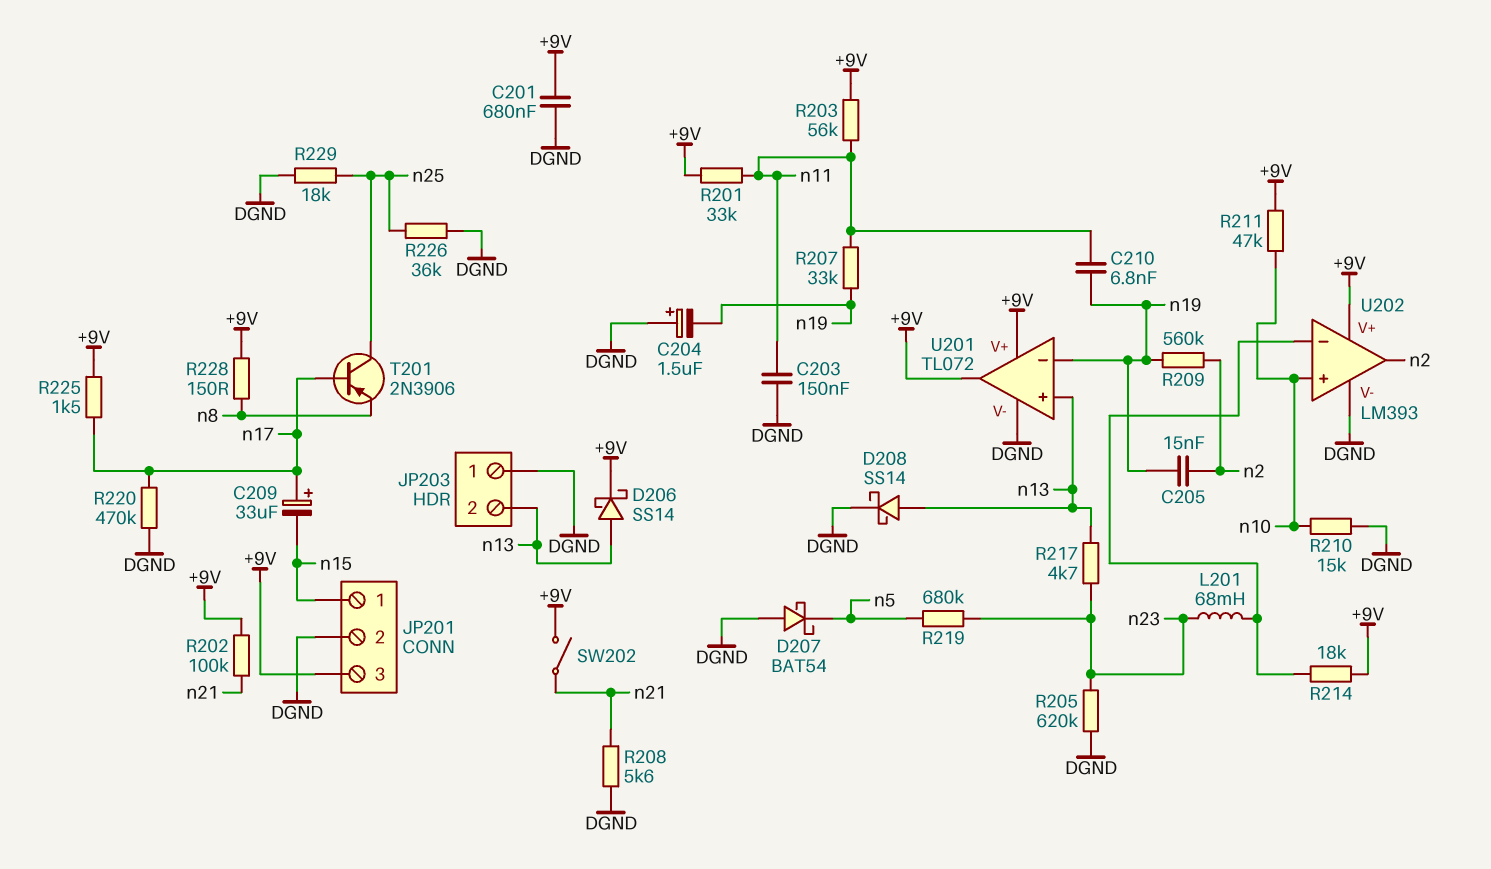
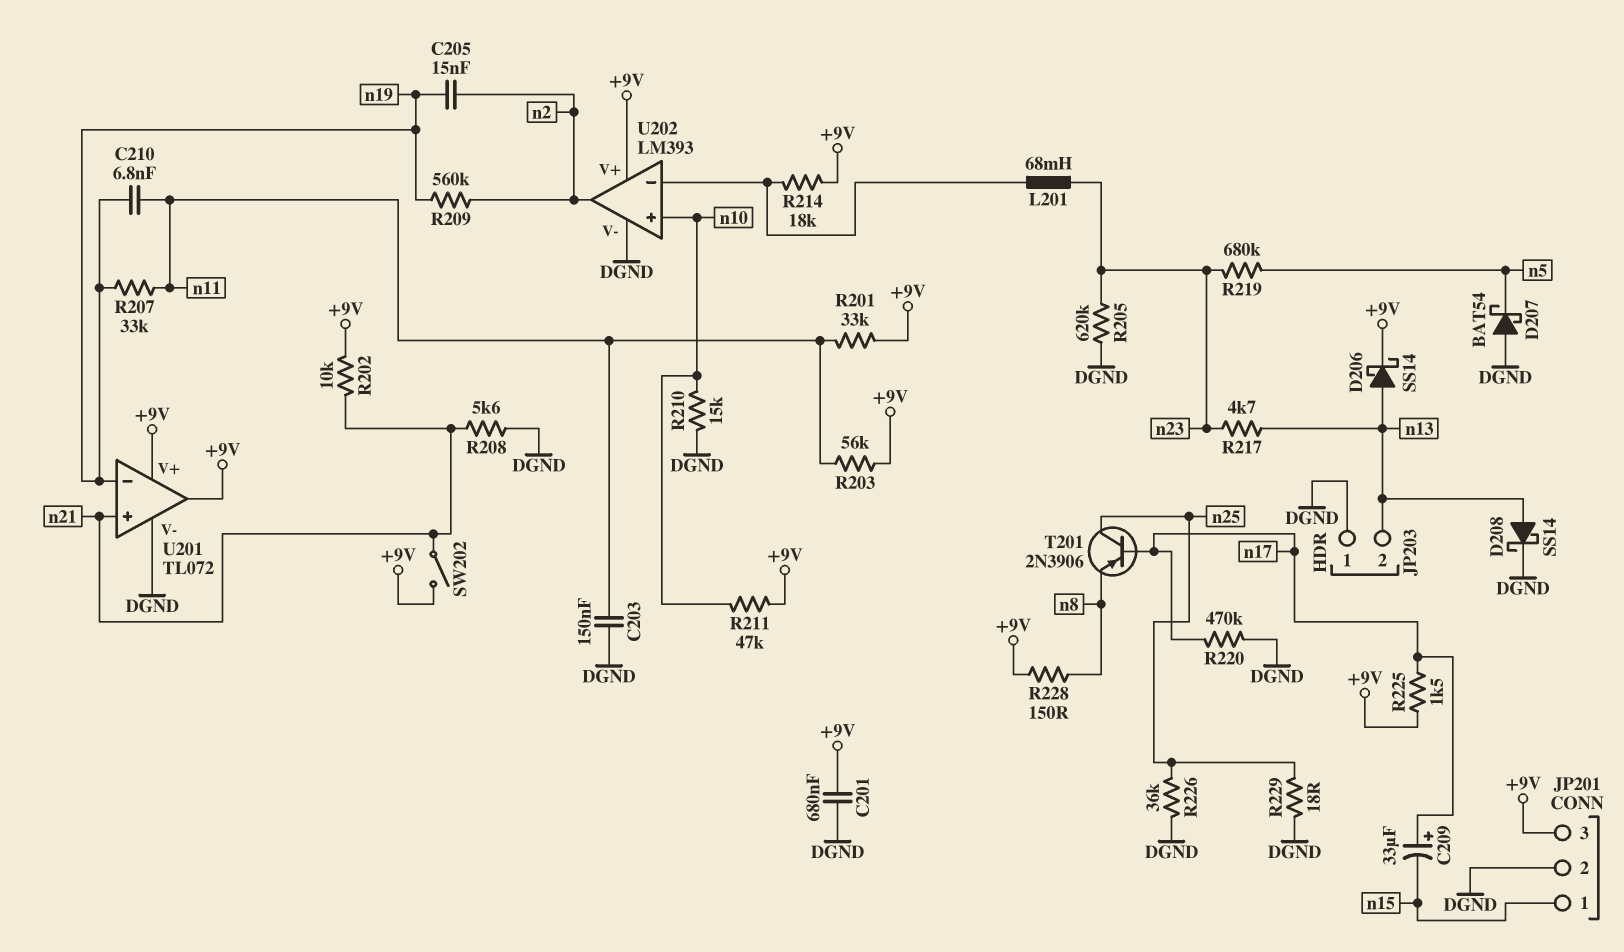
C204: 1.5uF (plus DGND, minus n19) -> none
R202: 100k (+9V, n21) -> 10k (+9V, n21)
R229: 18k (DGND, n25) -> 18 (DGND, n25)
U201 pin in+: n13 -> n21

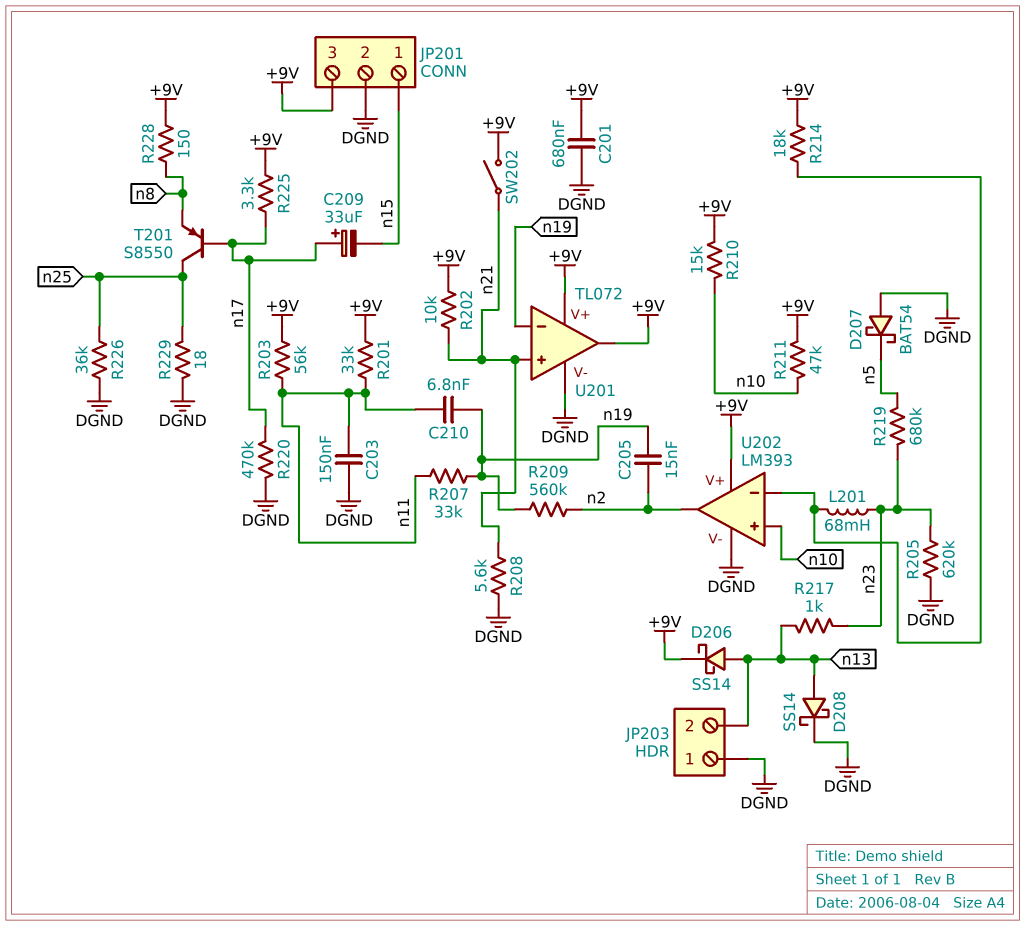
R210: 15k (DGND, n10) -> 15k (+9V, n10)
R217: 4.7k (n13, n23) -> 1k (n13, n23)
R225: 1.5k (+9V, n17) -> 3.3k (+9V, n17)
T201: PNP 2N3906 (B n17, C n25, E n8) -> PNP S8550 (B n17, C n25, E n8)

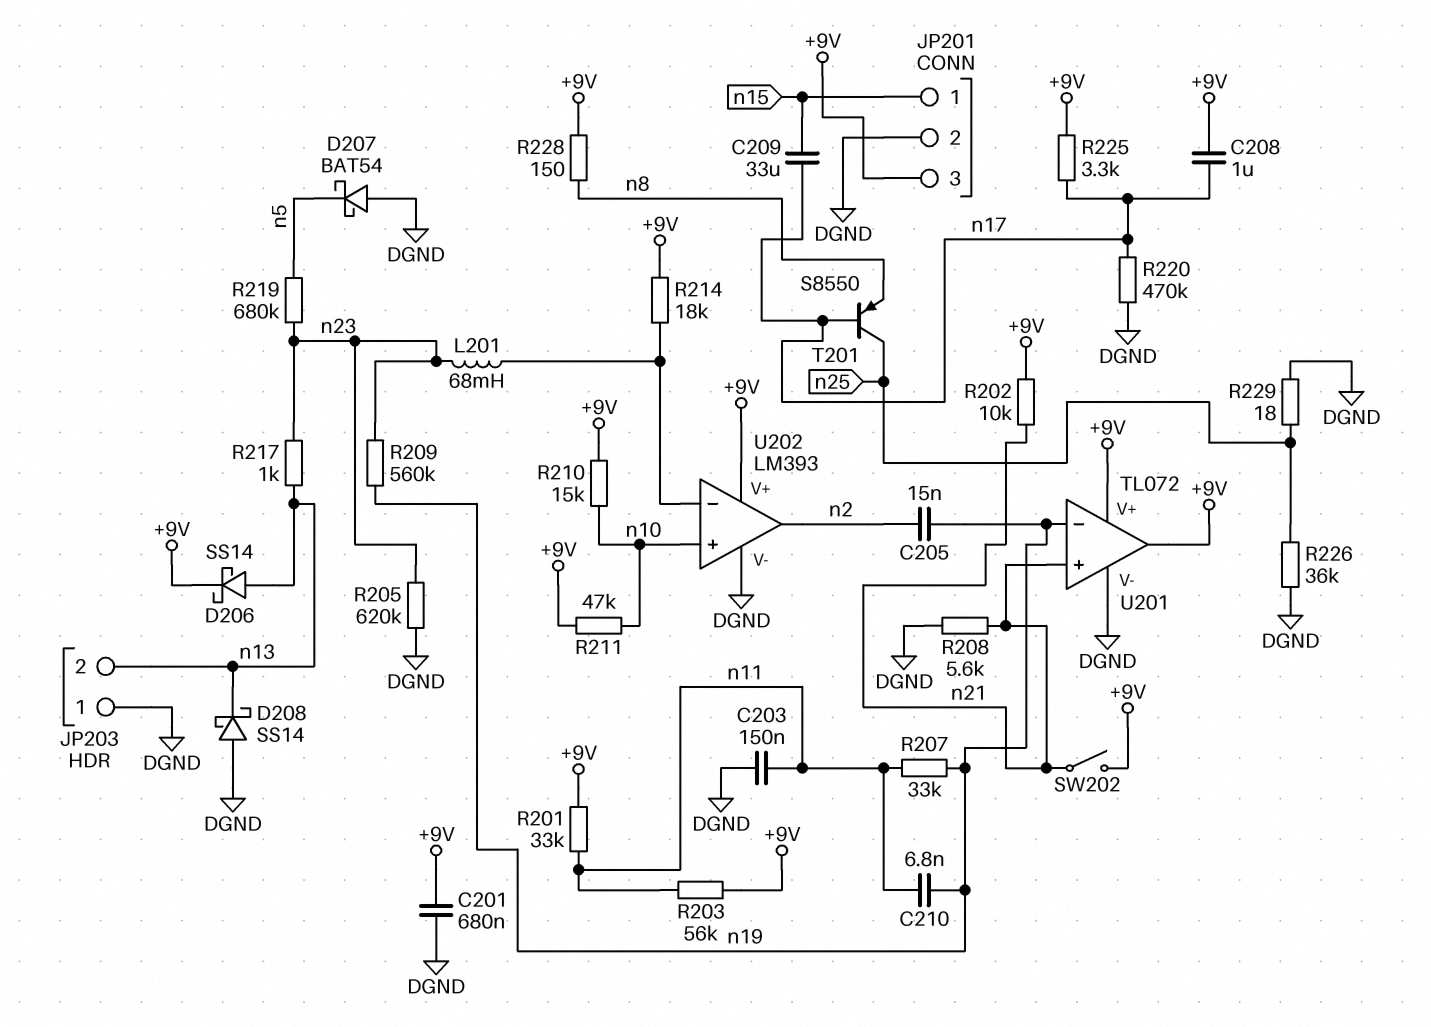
C208: none -> 1uF (+9V, n17)
C209: 33uF (plus n17, minus n15) -> 33uF (n15, n17)
D208: schottky SS14 (A n13, K DGND) -> schottky SS14 (A DGND, K n13)
R209: 560k (n2, n19) -> 560k (n19, n23)

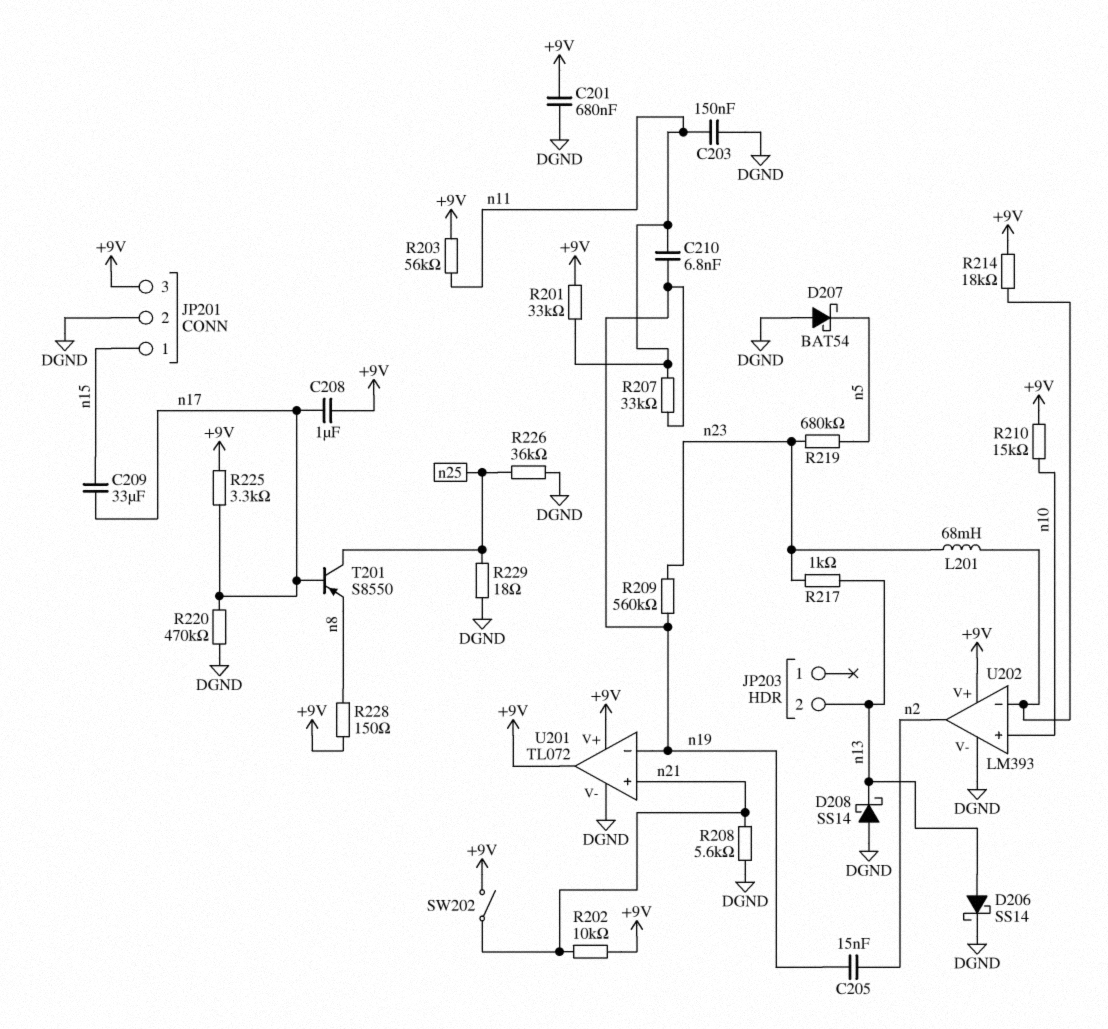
D206: schottky SS14 (A n13, K +9V) -> schottky SS14 (A n13, K DGND)
JP203 pin 1: DGND -> none
R205: 620k (DGND, n23) -> none
R211: 47k (+9V, n10) -> none

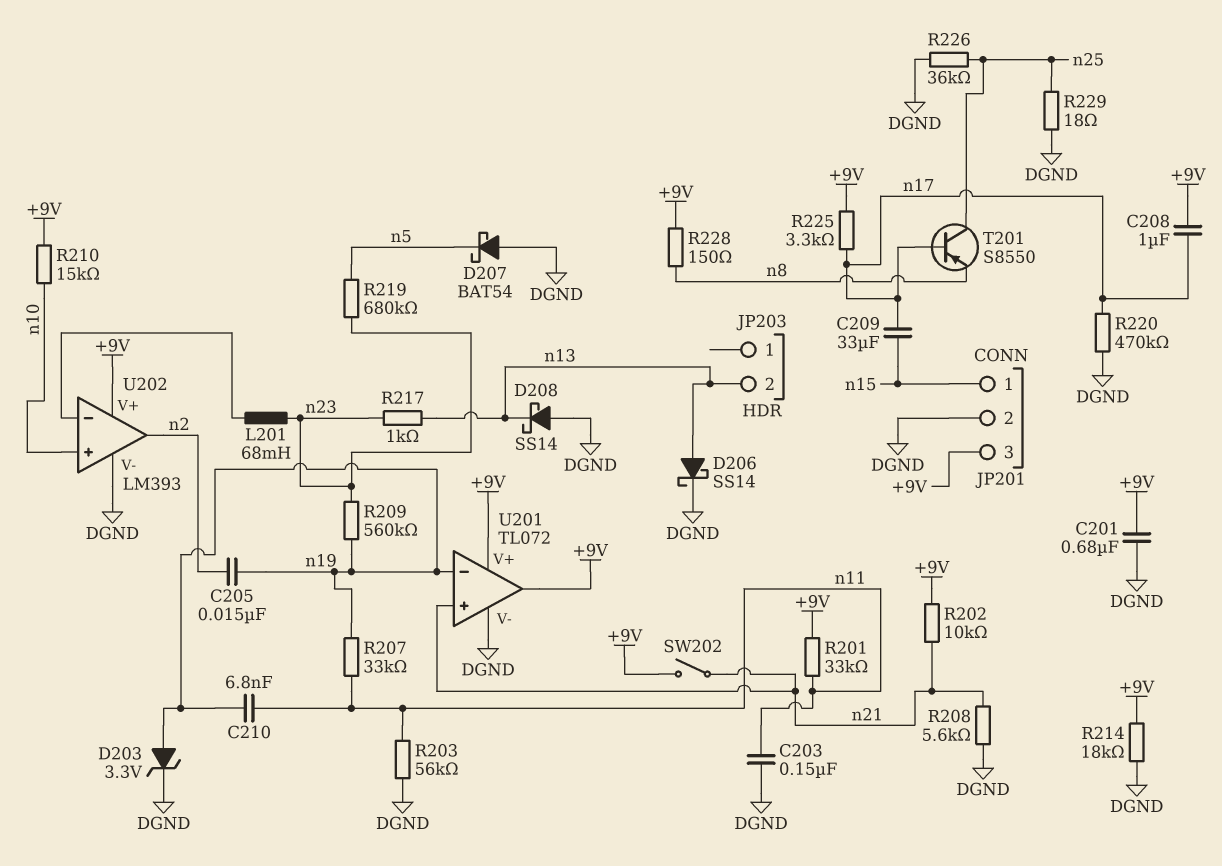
D203: none -> zener 3.3V (A n19, K DGND)
R203: 56k (+9V, n11) -> 56k (DGND, n11)
R214: 18k (+9V, U202/in-) -> 18k (+9V, DGND)

